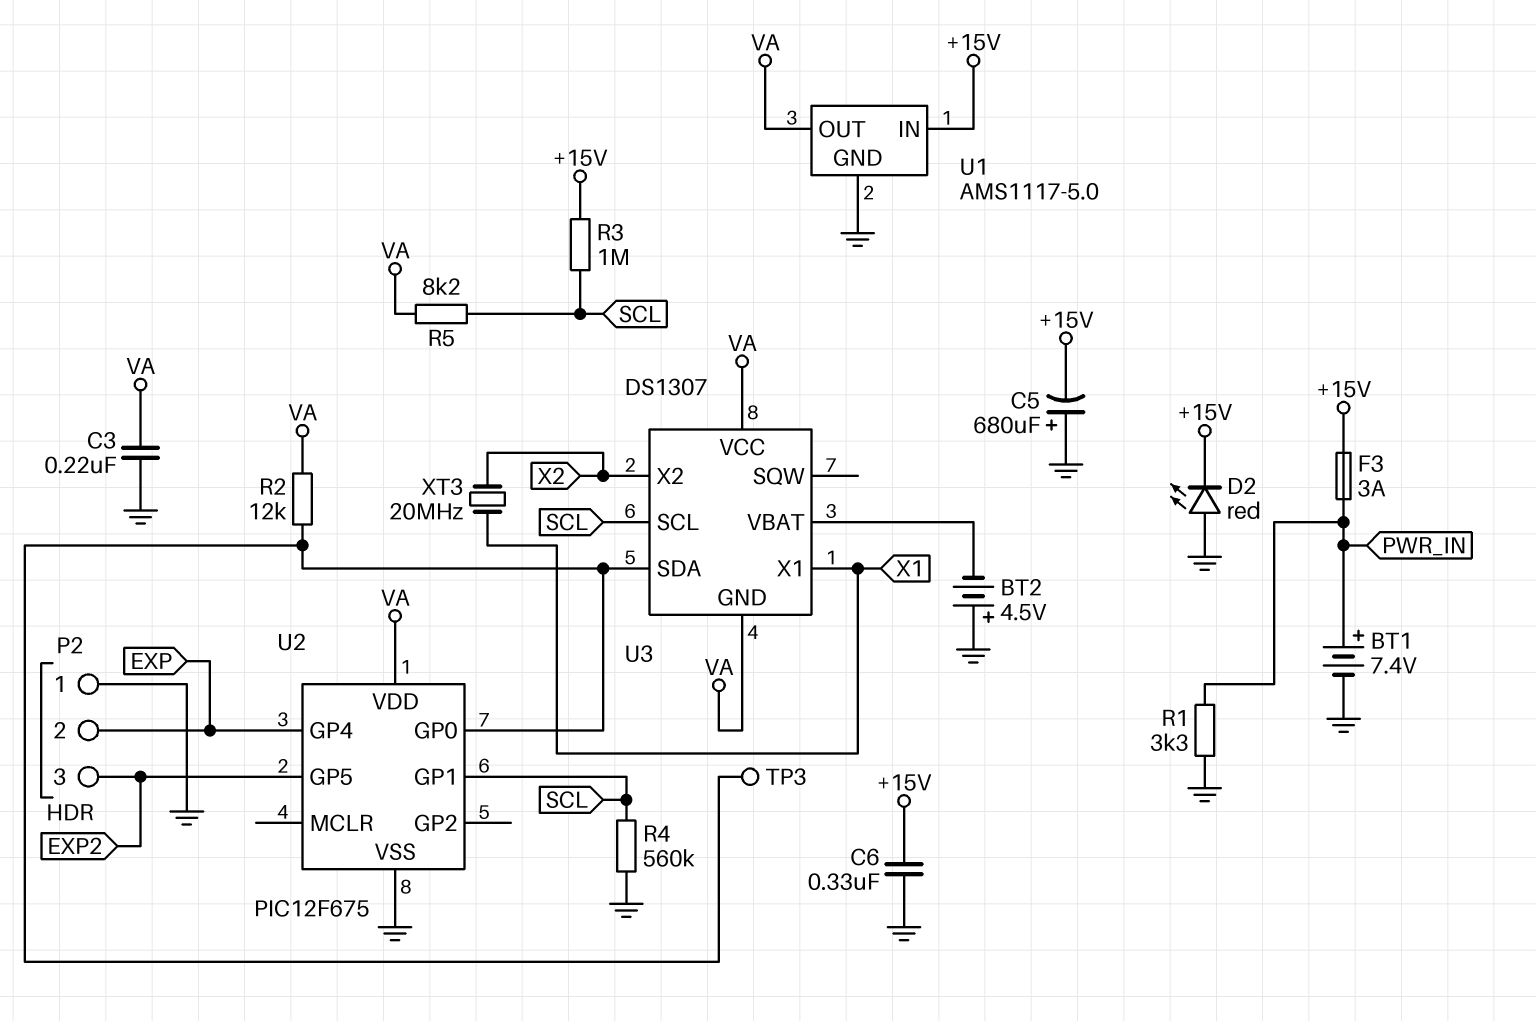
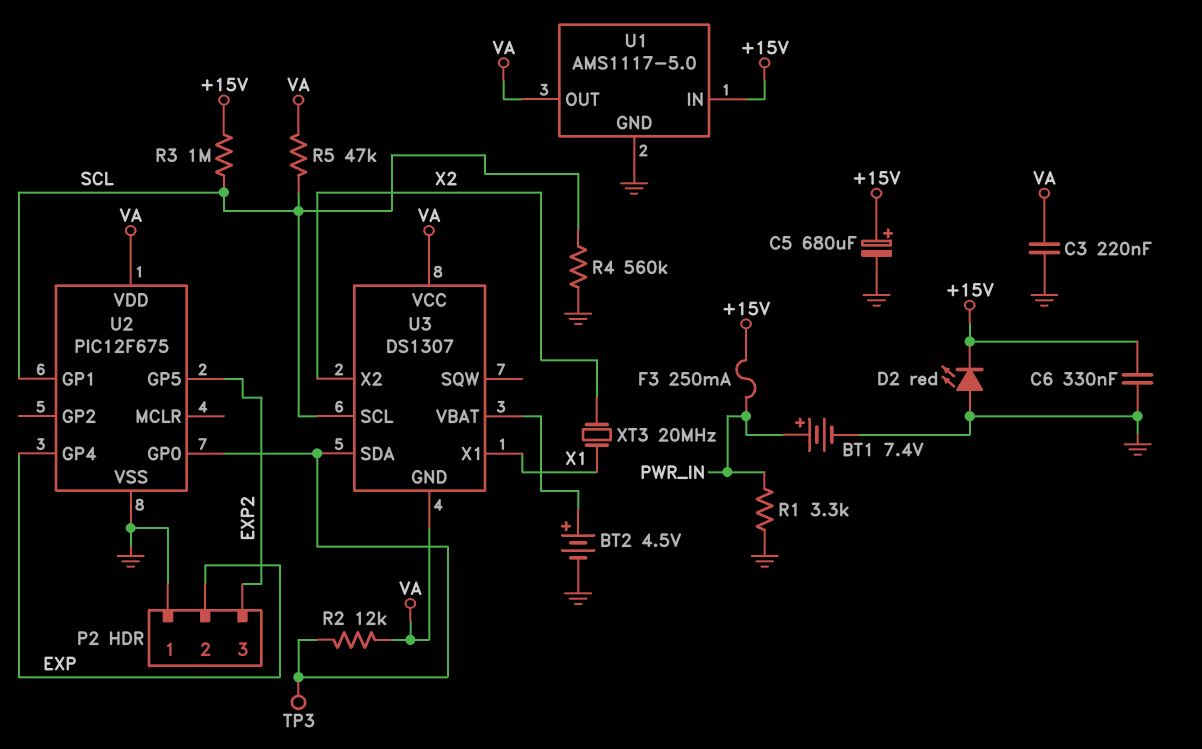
BT2: 4.5V (plus GND, minus U3/VBAT) -> 4.5V (plus U3/VBAT, minus GND)
C5: 680uF (plus GND, minus +15V) -> 680uF (plus +15V, minus GND)
F3: 3A (+15V, PWR_IN) -> 250mA (+15V, PWR_IN)
R5: 8.2k (SCL, VA) -> 47k (SCL, VA)

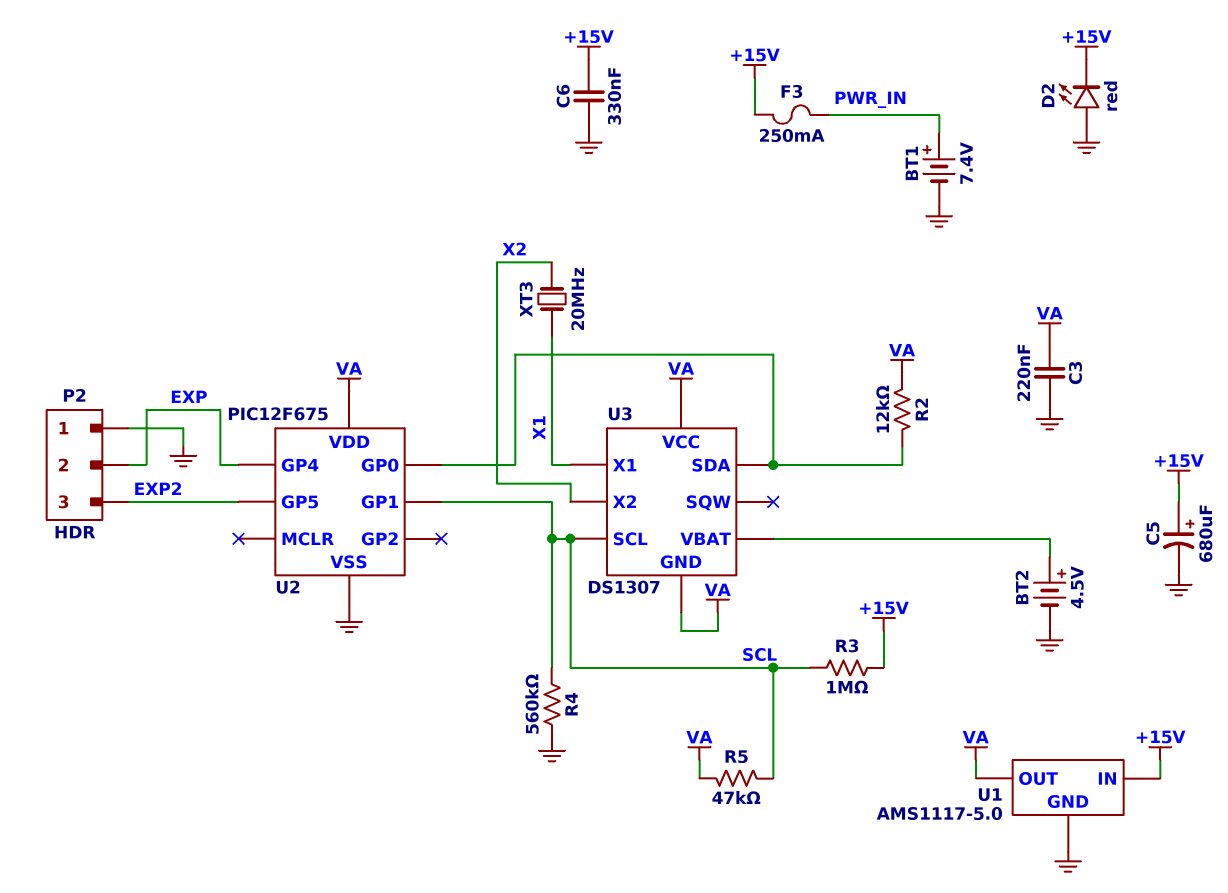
R1: 3.3k (GND, PWR_IN) -> none
TP3: test point (U2/GP0) -> none

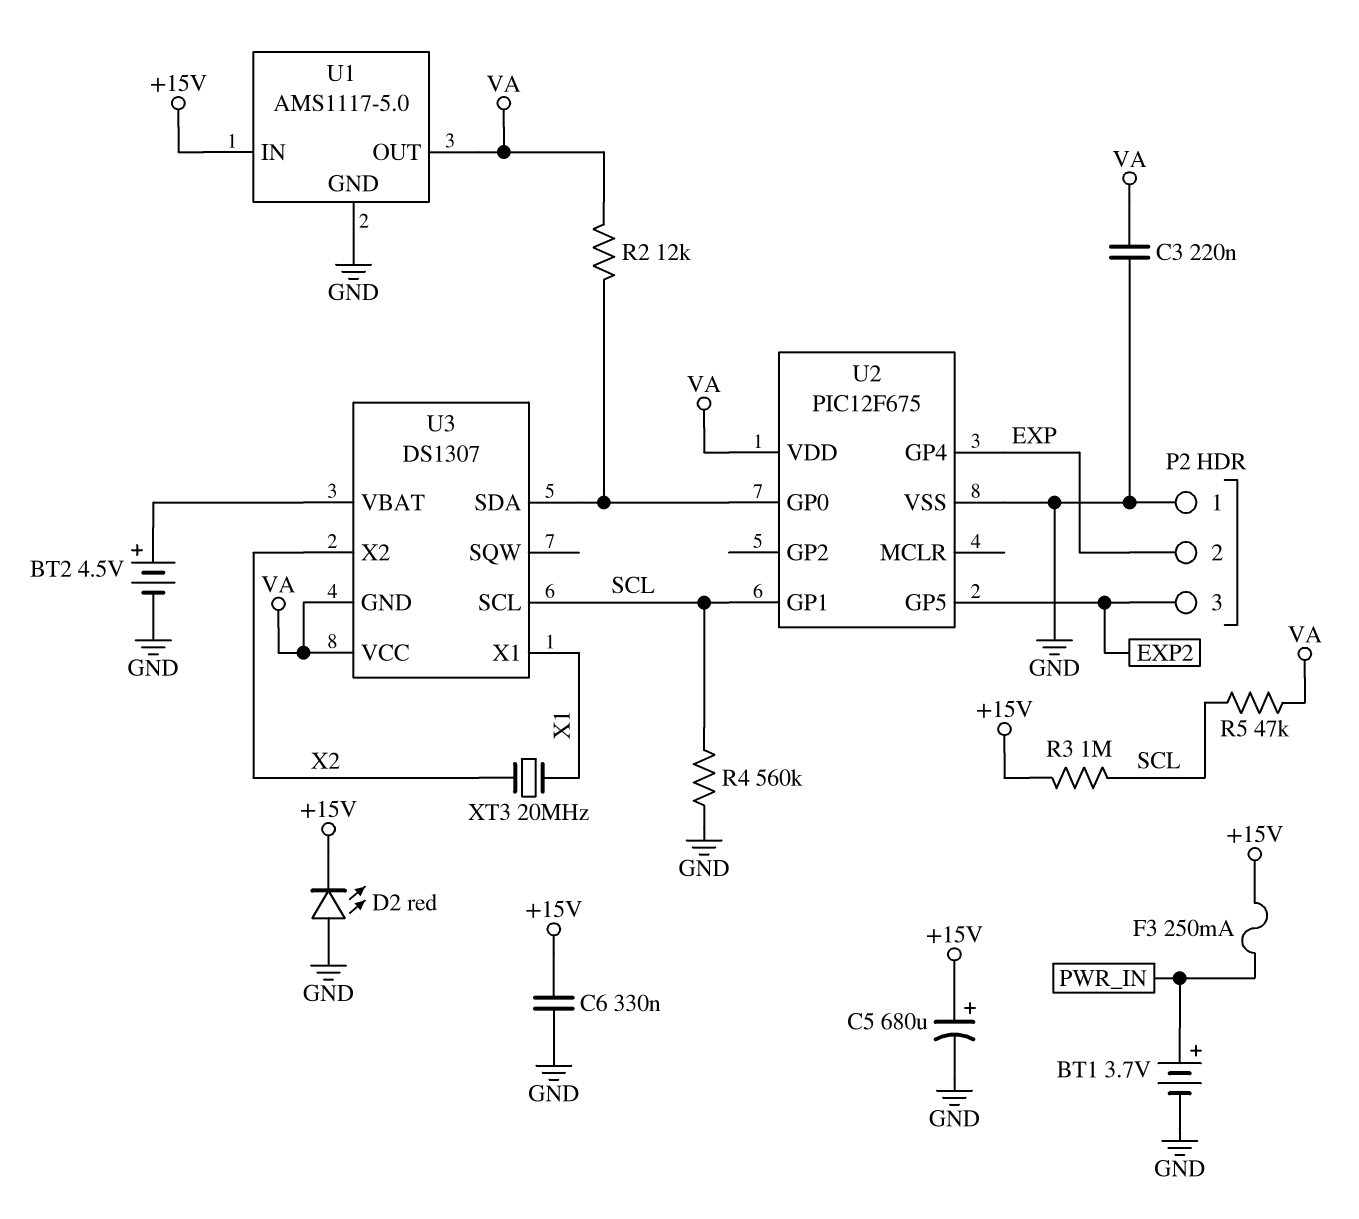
BT1: 7.4V (plus PWR_IN, minus GND) -> 3.7V (plus PWR_IN, minus GND)

